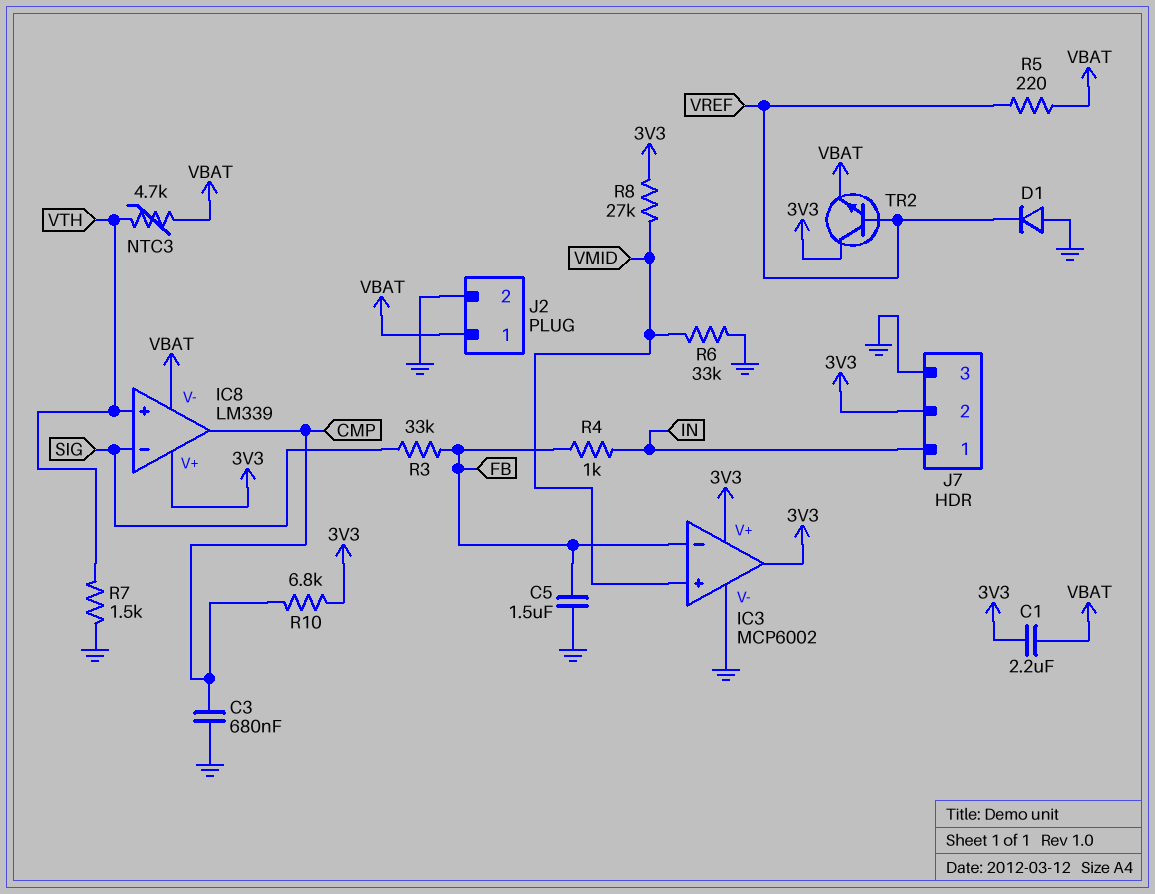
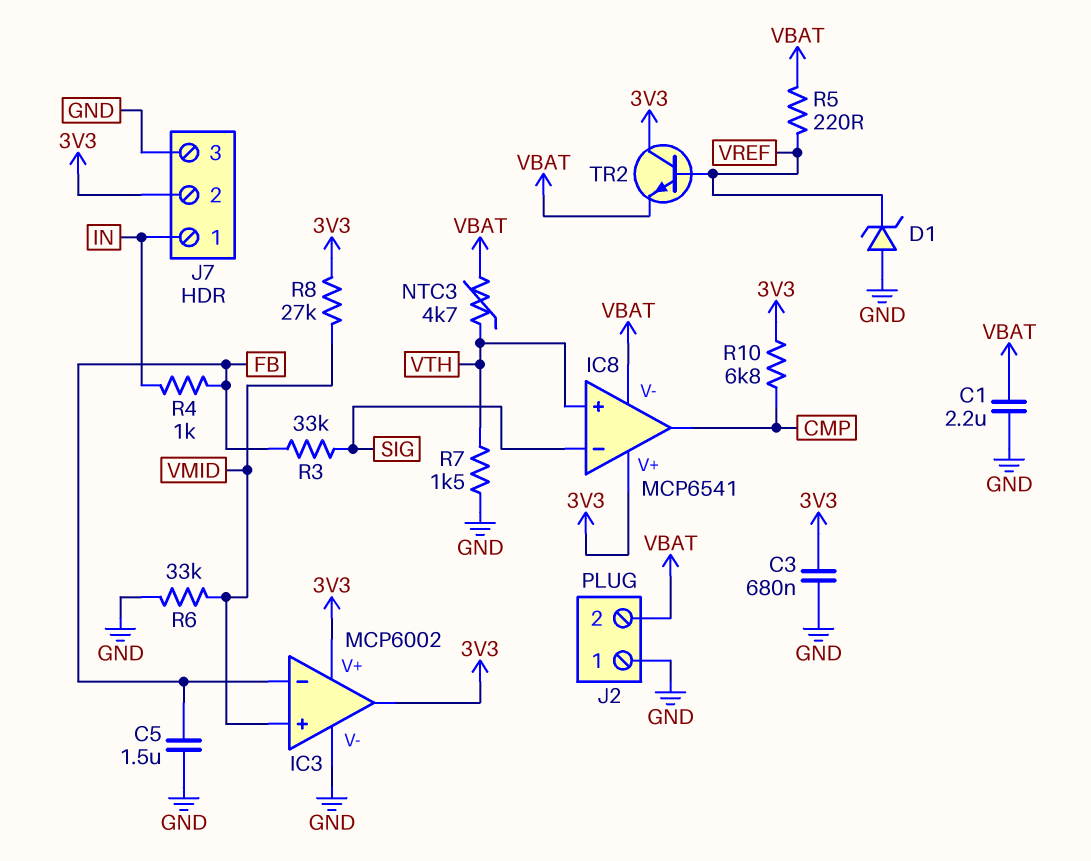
C1: 2.2uF (3V3, VBAT) -> 2.2uF (GND, VBAT)
C3: 680nF (CMP, GND) -> 680nF (3V3, GND)
D1: diode (A GND, K VREF) -> zener (A GND, K VREF)
IC8: LM339 -> MCP6541
J2 pin 1: VBAT -> GND
J2 pin 2: GND -> VBAT

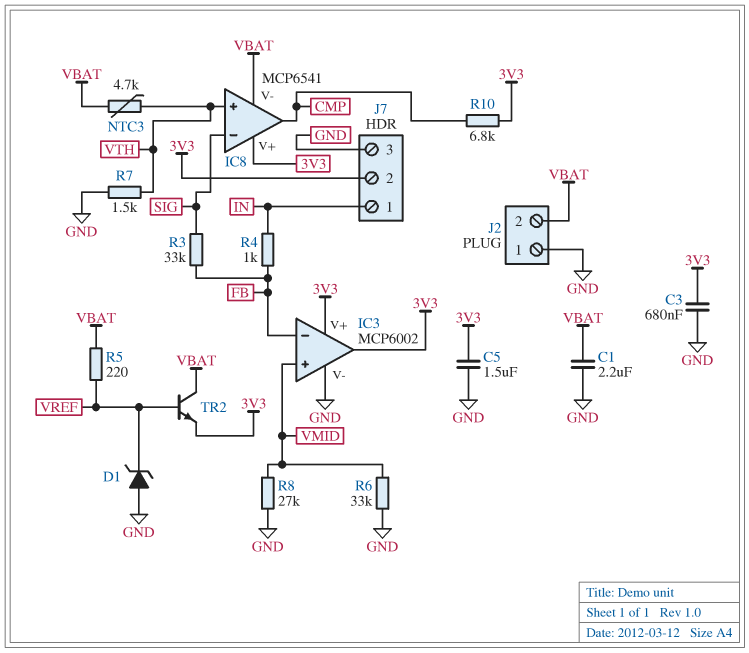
C5: 1.5uF (FB, GND) -> 1.5uF (3V3, GND)
R8: 27k (3V3, VMID) -> 27k (GND, VMID)
TR2: NPN (B VREF, C 3V3, E VBAT) -> NPN (B VREF, C VBAT, E 3V3)

